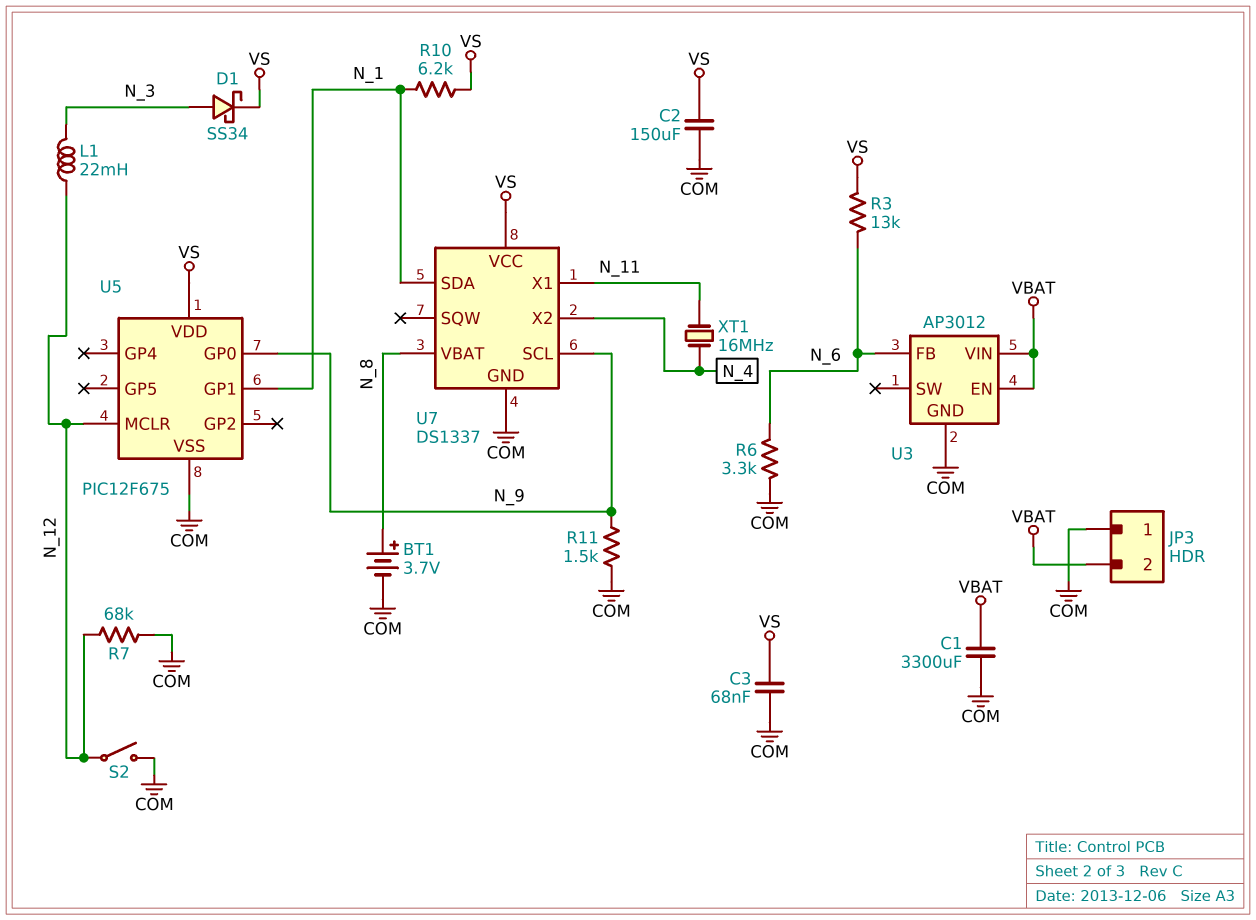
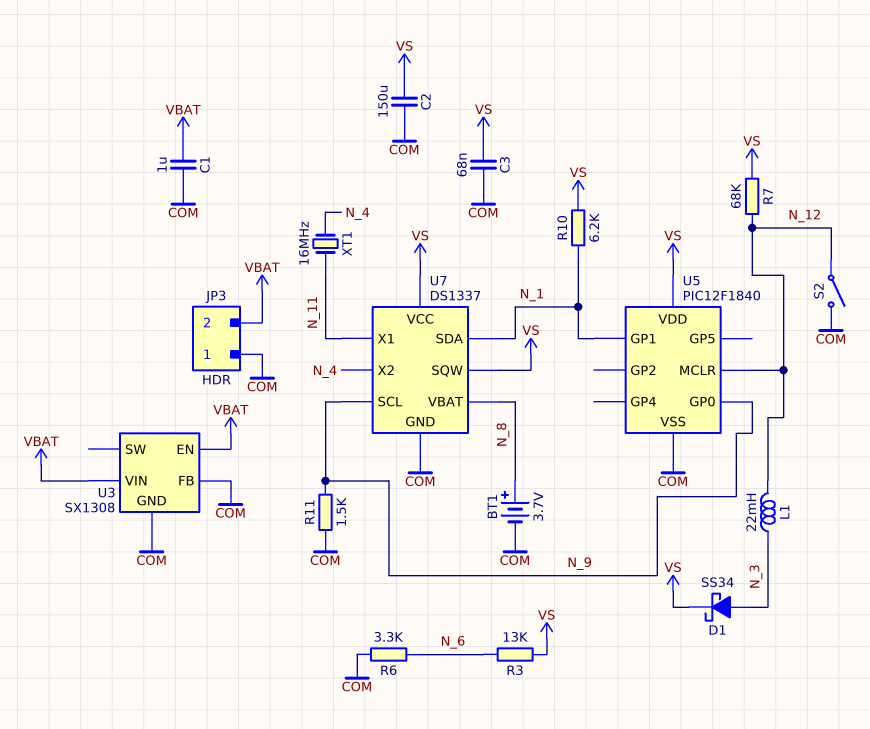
C1: 3300uF (COM, VBAT) -> 1uF (COM, VBAT)
R7: 68k (COM, N_12) -> 68k (N_12, VS)
U3: AP3012 -> SX1308
U3 pin FB: N_6 -> COM
U5: PIC12F675 -> PIC12F1840
U7 pin SQW: none -> VS

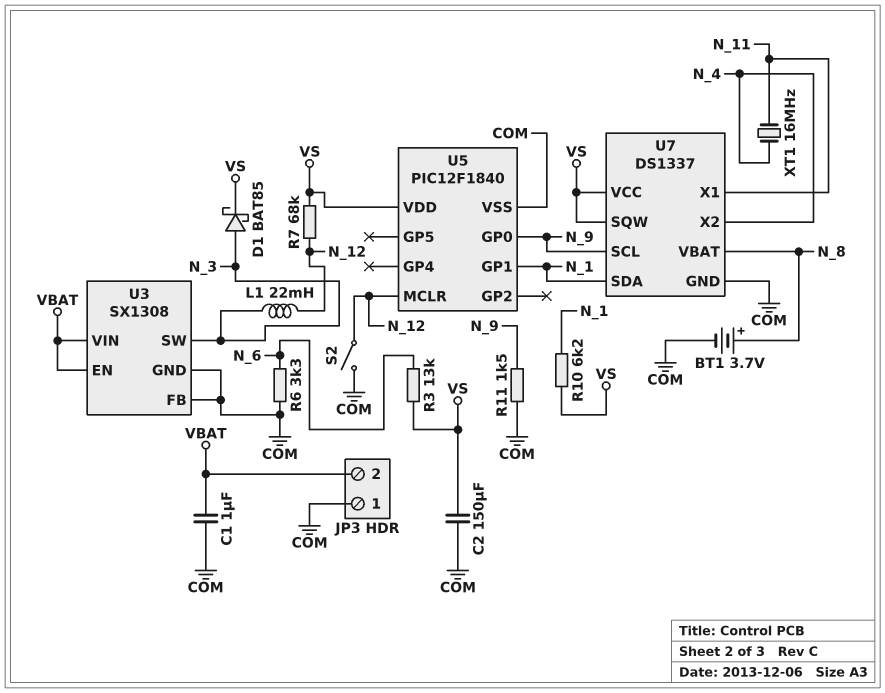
C3: 68nF (COM, VS) -> none
D1: schottky SS34 (A N_3, K VS) -> schottky BAT85 (A N_3, K VS)
U3 pin SW: none -> N_3

